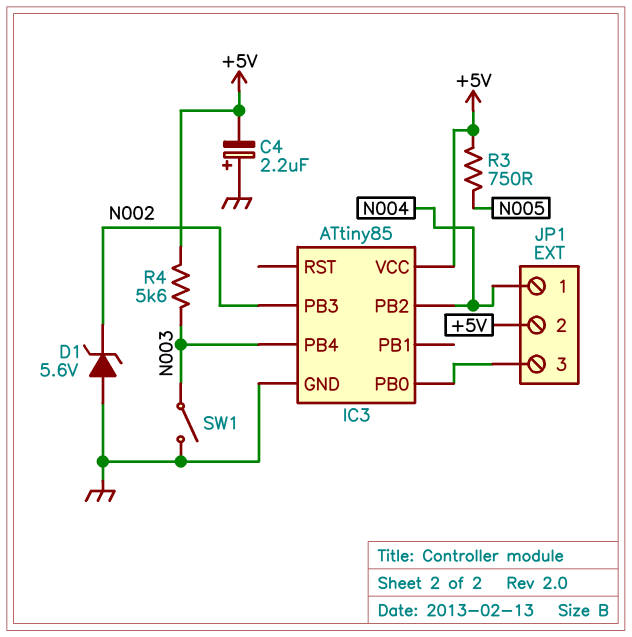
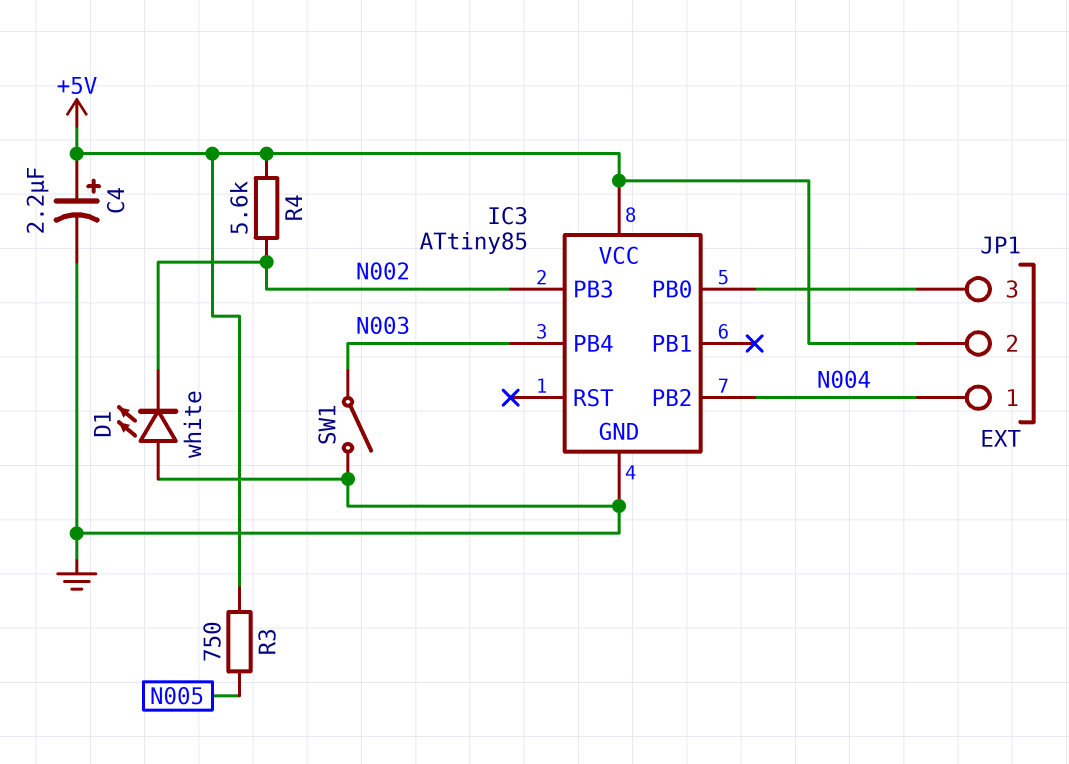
C4: 2.2uF (plus GND, minus +5V) -> 2.2uF (plus +5V, minus GND)
D1: zener 5.6V (A GND, K N002) -> LED white (A GND, K N002)
R4: 5.6k (+5V, N003) -> 5.6k (+5V, N002)

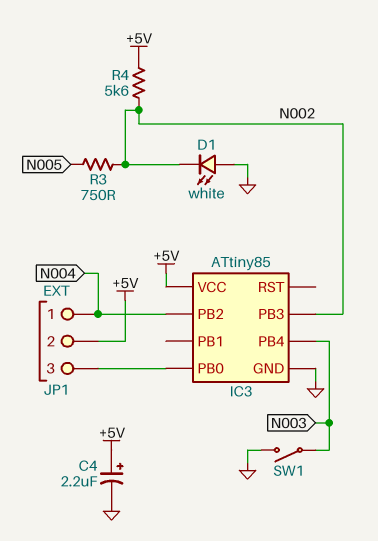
R3: 750 (+5V, N005) -> 750 (N002, N005)

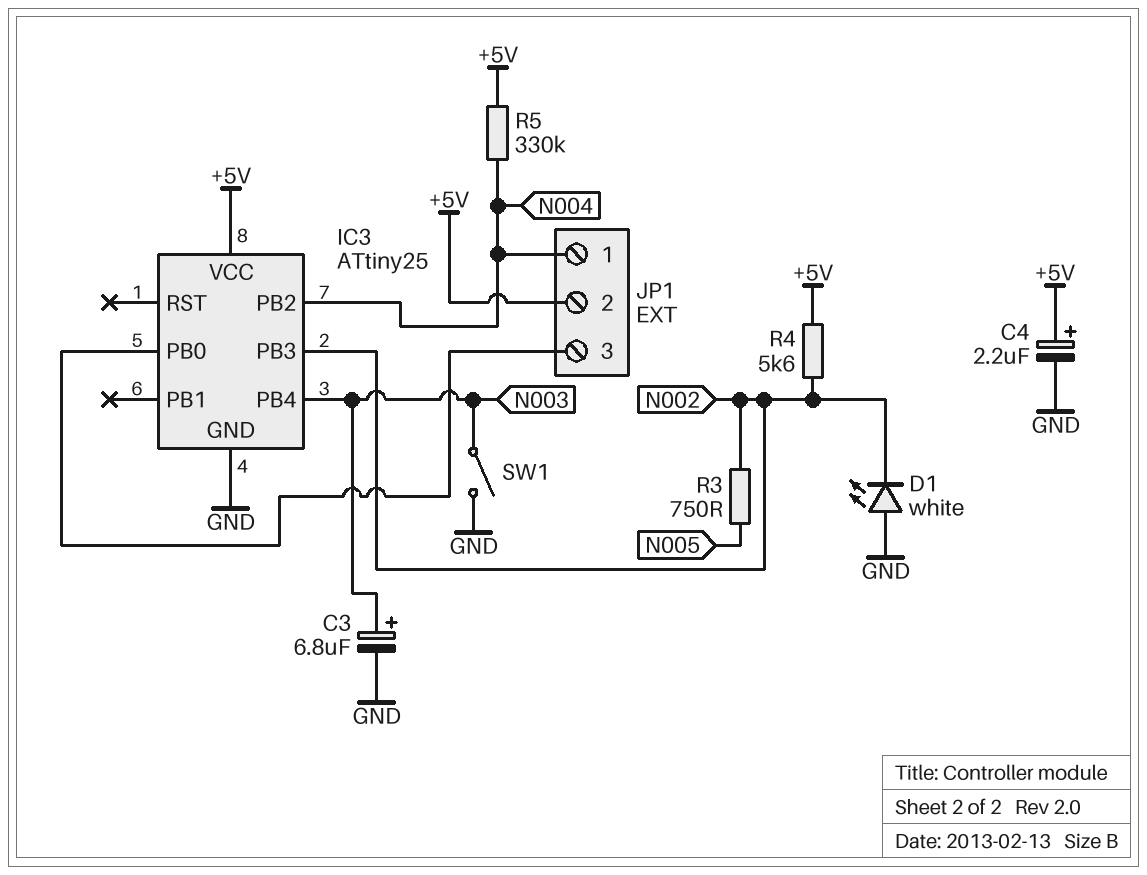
C3: none -> 6.8uF (plus N003, minus GND)
IC3: ATtiny85 -> ATtiny25
R5: none -> 330k (+5V, N004)

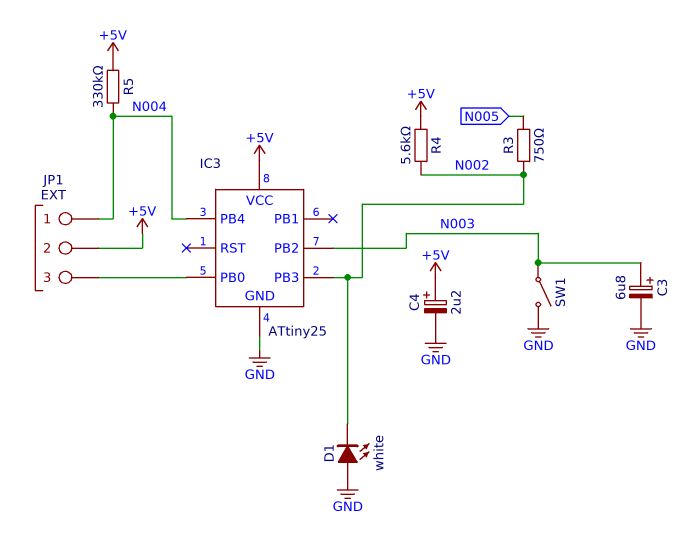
IC3 pin PB2: N004 -> N003
IC3 pin PB4: N003 -> N004

